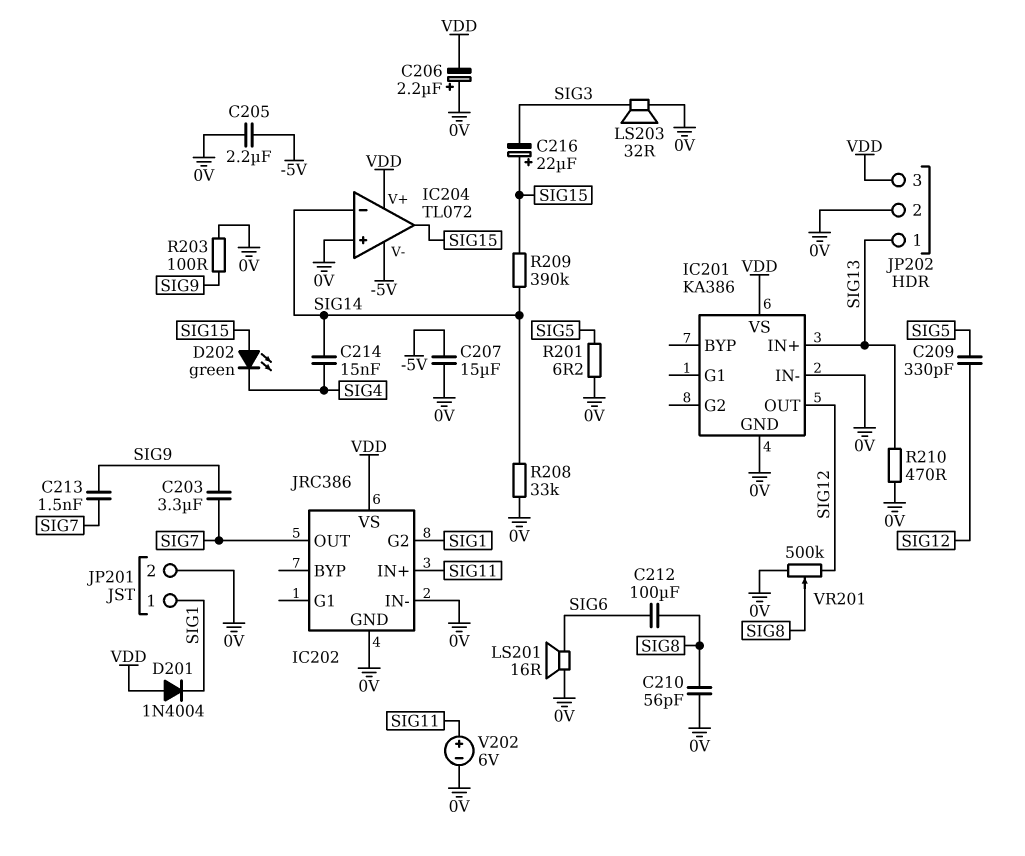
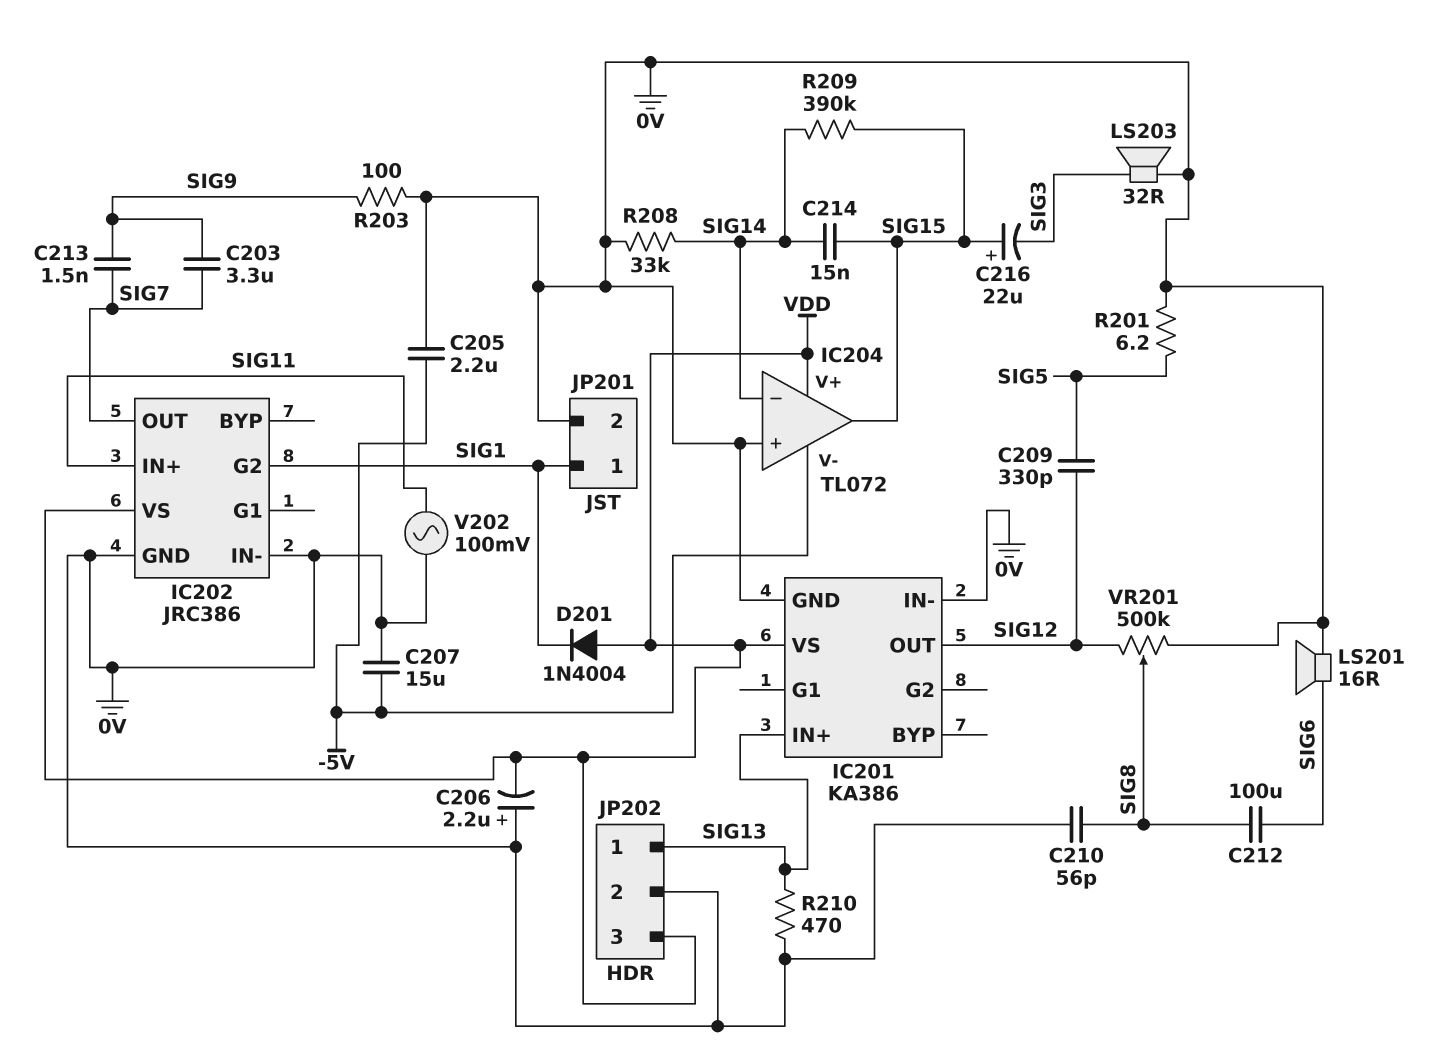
C214: 15nF (SIG4, SIG14) -> 15nF (SIG14, SIG15)
D202: LED green (A SIG15, K SIG4) -> none
V202: 6V (plus SIG11, minus 0V) -> AC 100mV (0V, SIG11)

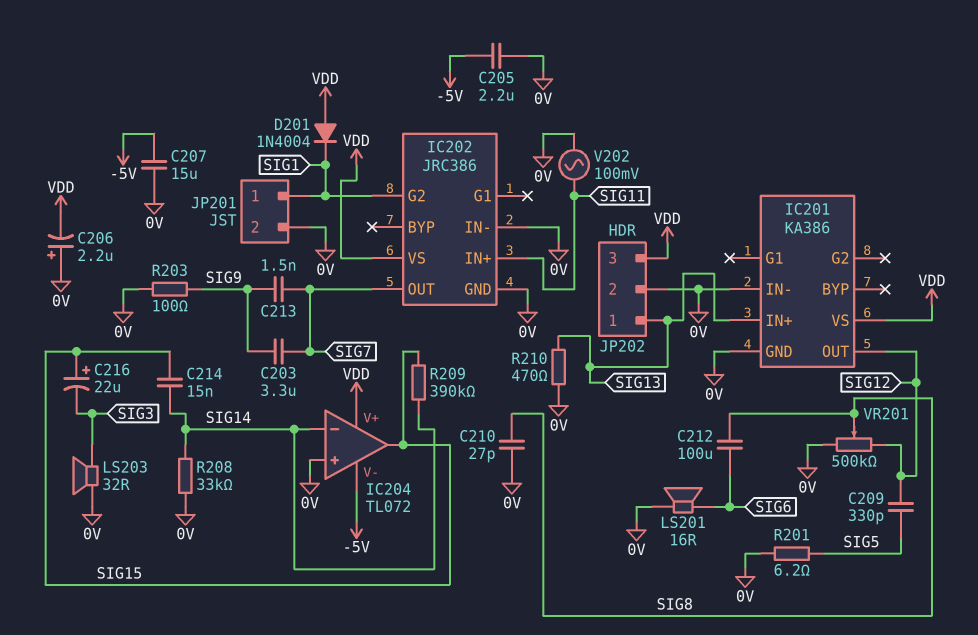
C210: 56pF (0V, SIG8) -> 27pF (0V, SIG8)

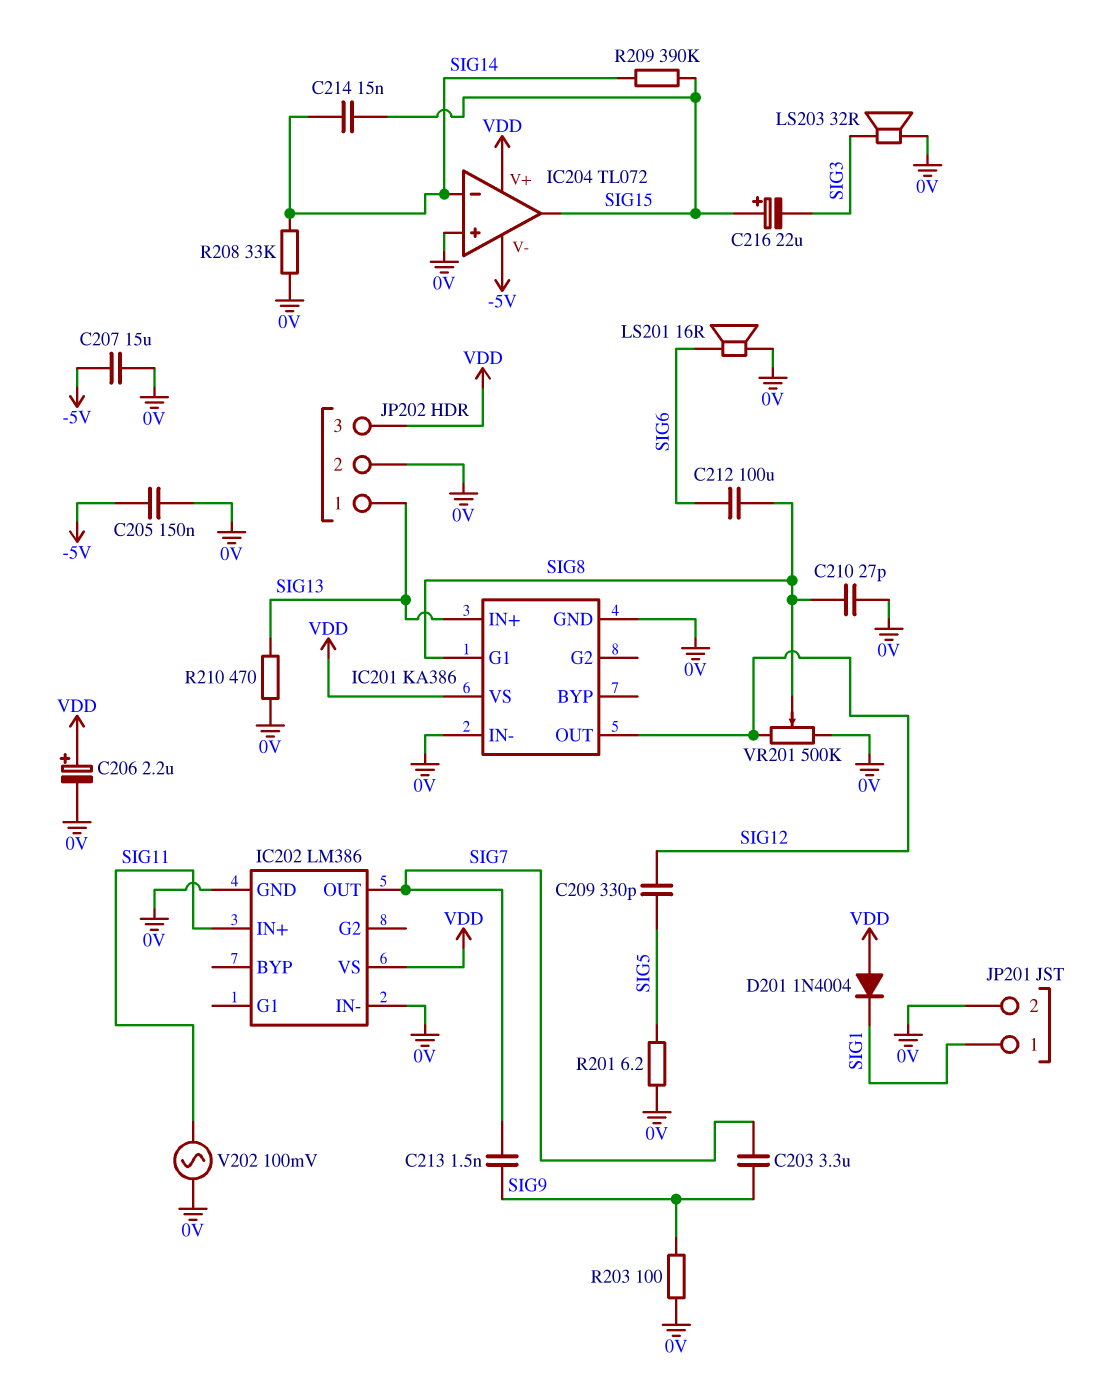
C205: 2.2uF (-5V, 0V) -> 150nF (-5V, 0V)
C206: 2.2uF (plus 0V, minus VDD) -> 2.2uF (plus VDD, minus 0V)
IC201 pin G1: none -> SIG8
IC202: JRC386 -> LM386
IC202 pin G2: SIG1 -> none

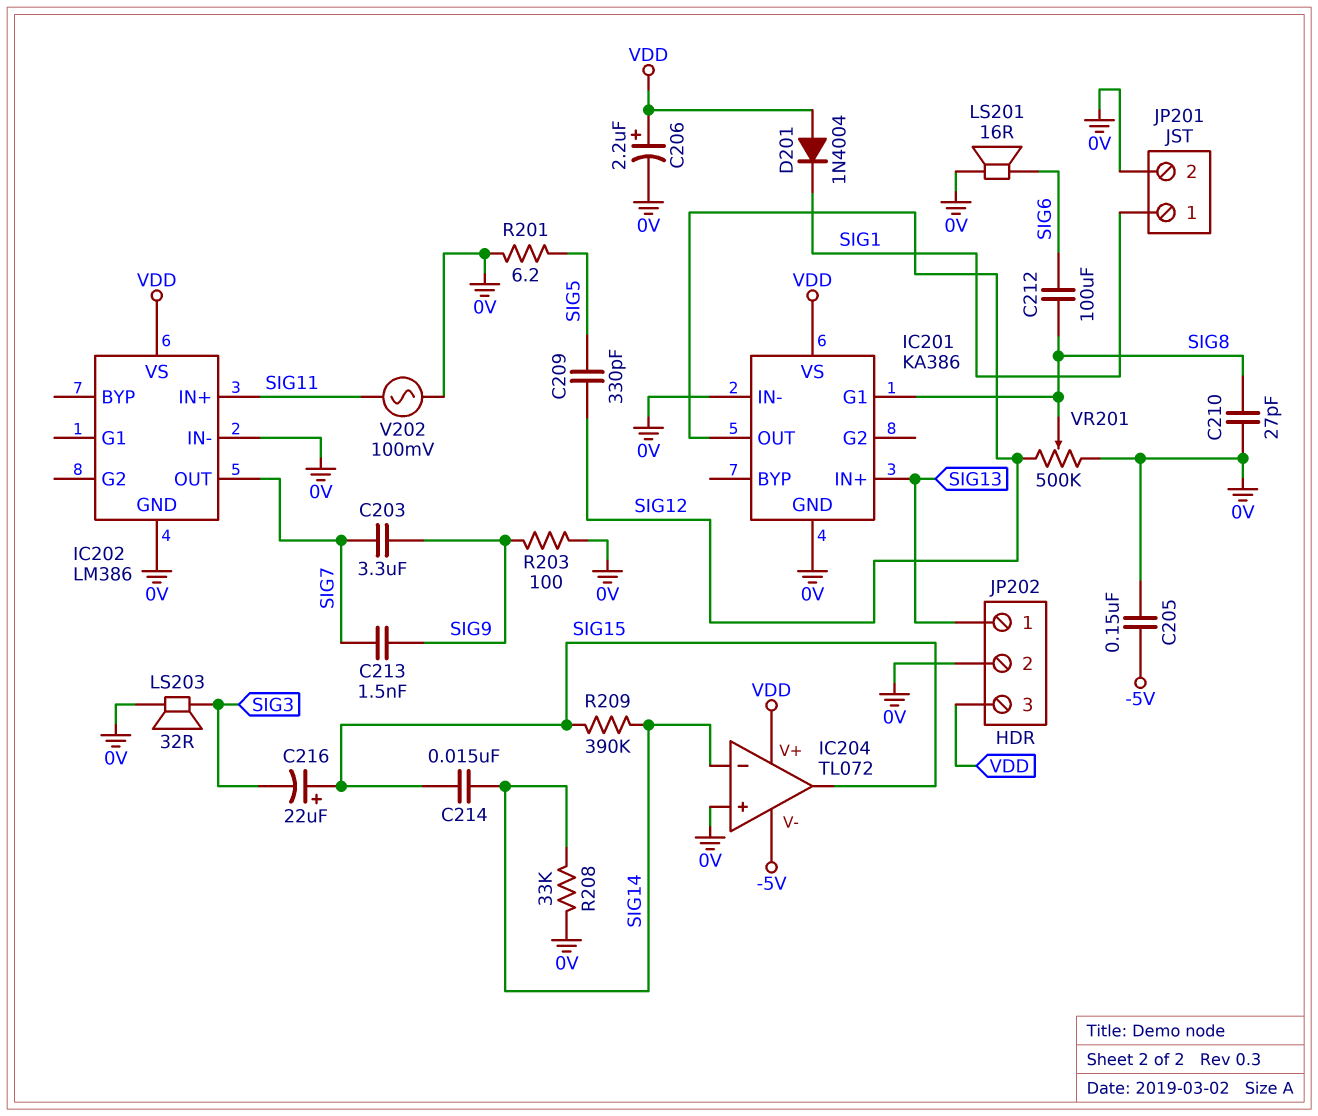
C207: 15uF (-5V, 0V) -> none
R210: 470 (0V, SIG13) -> none

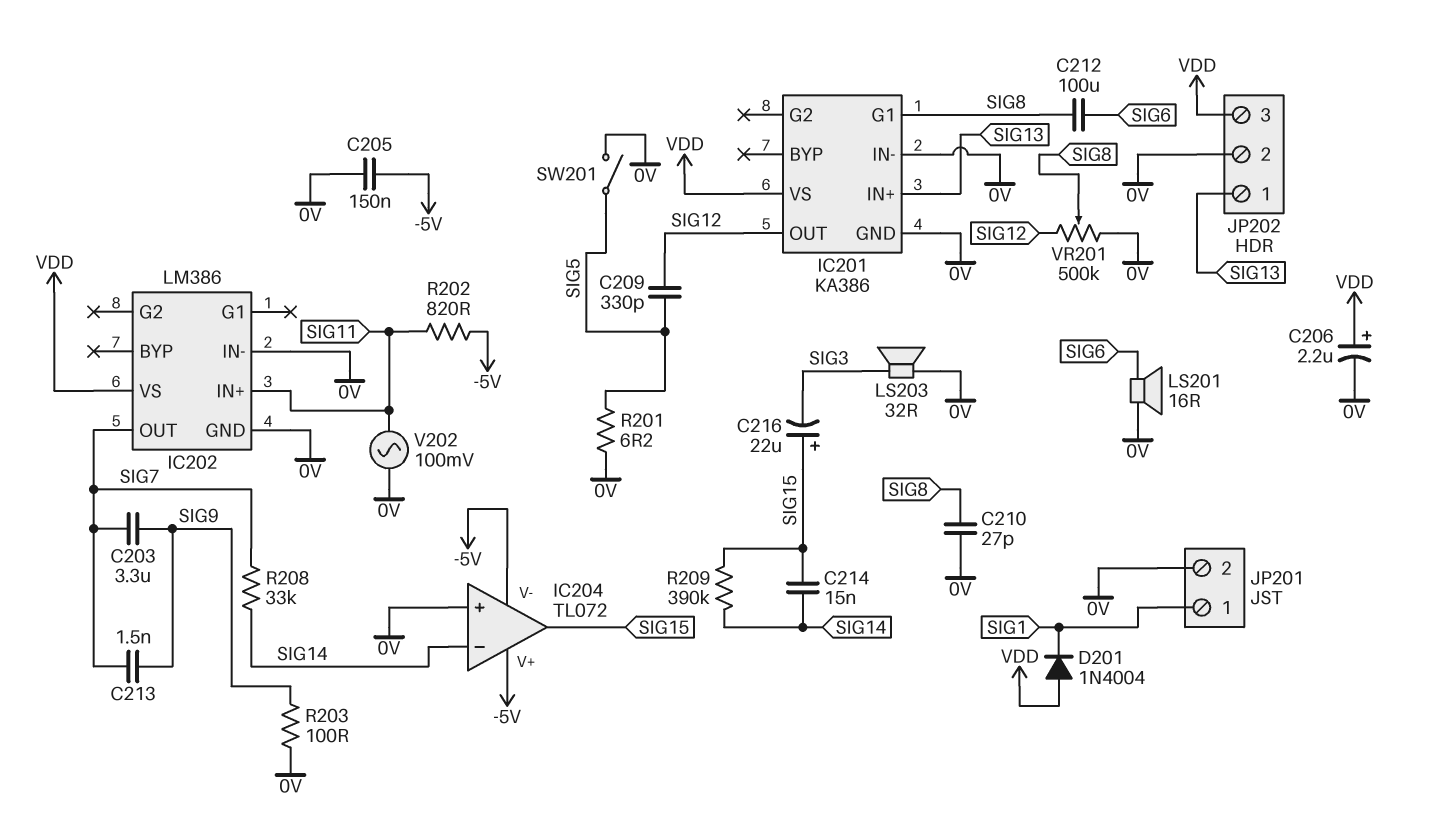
IC204 pin V+: VDD -> -5V
R202: none -> 820 (-5V, SIG11)
R208: 33k (0V, SIG14) -> 33k (SIG7, SIG14)
SW201: none -> switch (0V, SIG5)

